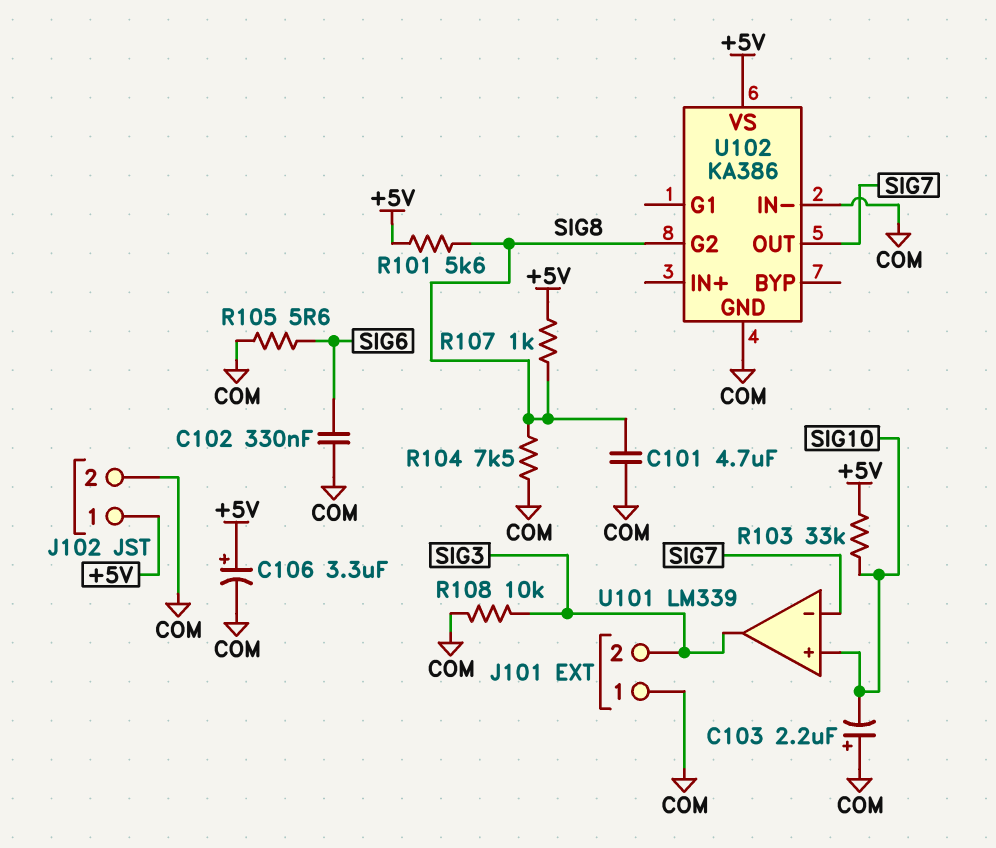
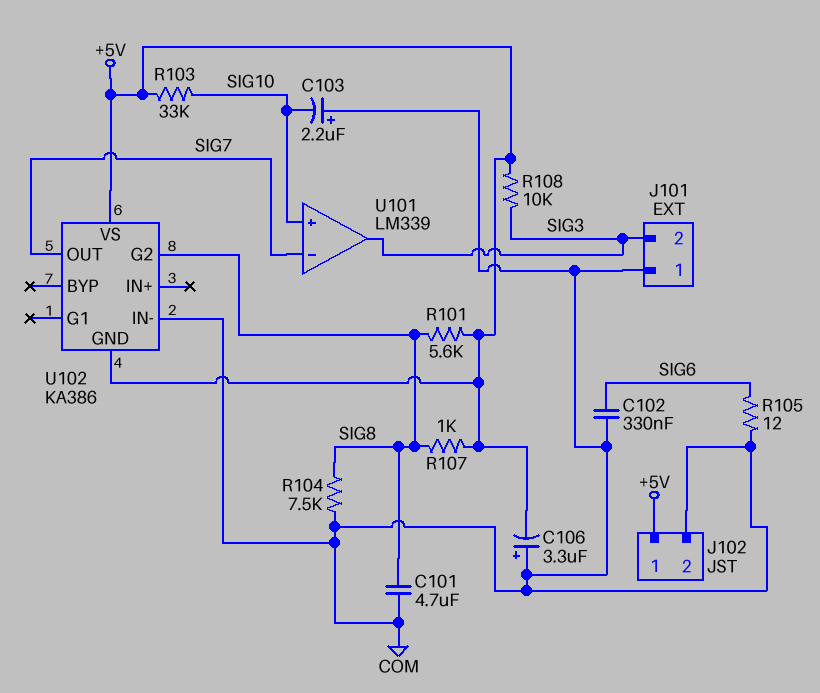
C106: 3.3uF (plus +5V, minus COM) -> 3.3uF (plus COM, minus +5V)
R105: 5.6 (COM, SIG6) -> 12 (COM, SIG6)
R108: 10k (COM, SIG3) -> 10k (+5V, SIG3)
U102 pin GND: COM -> +5V

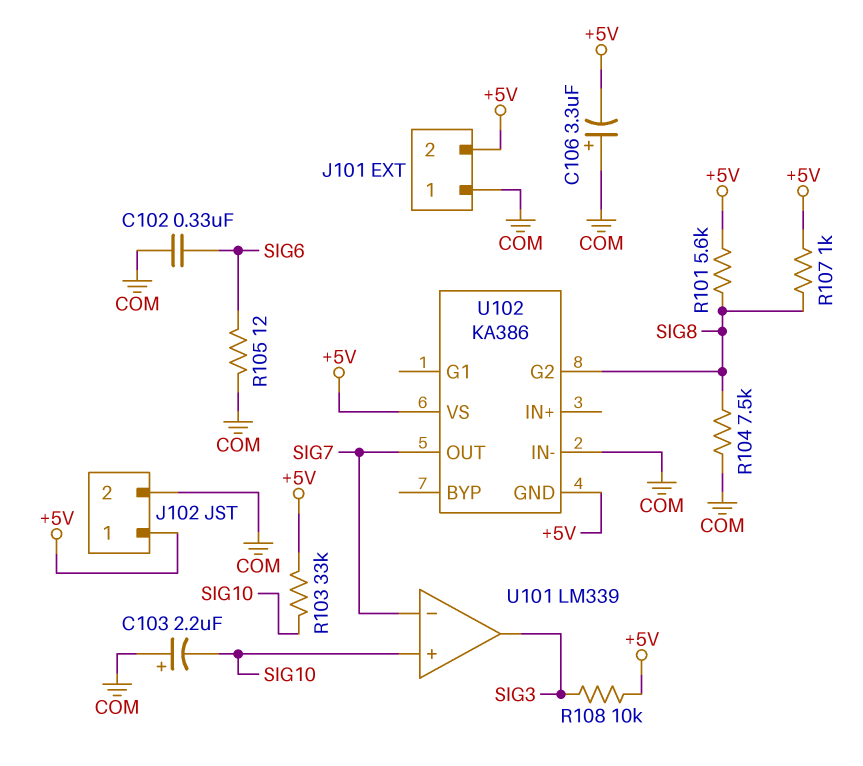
C101: 4.7uF (COM, SIG8) -> none
J101 pin 2: SIG3 -> +5V

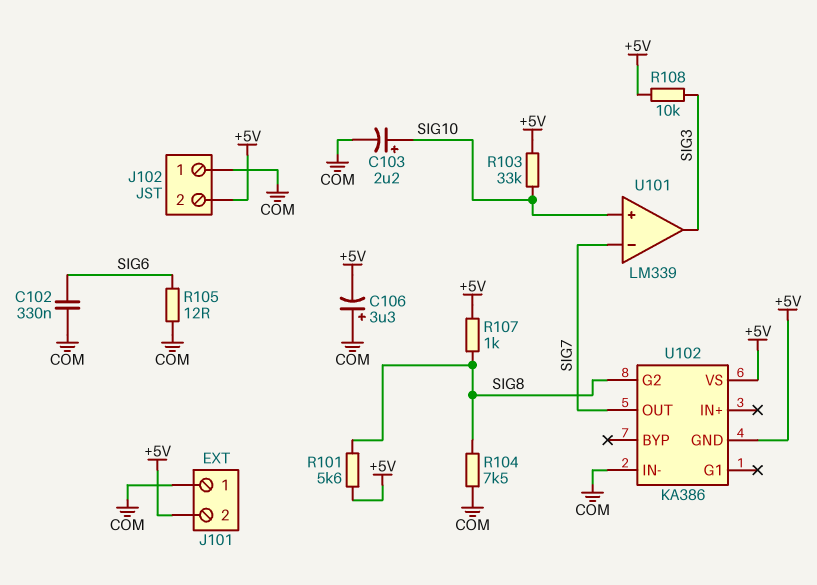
C103: 2.2uF (plus COM, minus SIG10) -> 2.2uF (plus SIG10, minus COM)
J102 pin 1: +5V -> COM
J102 pin 2: COM -> +5V

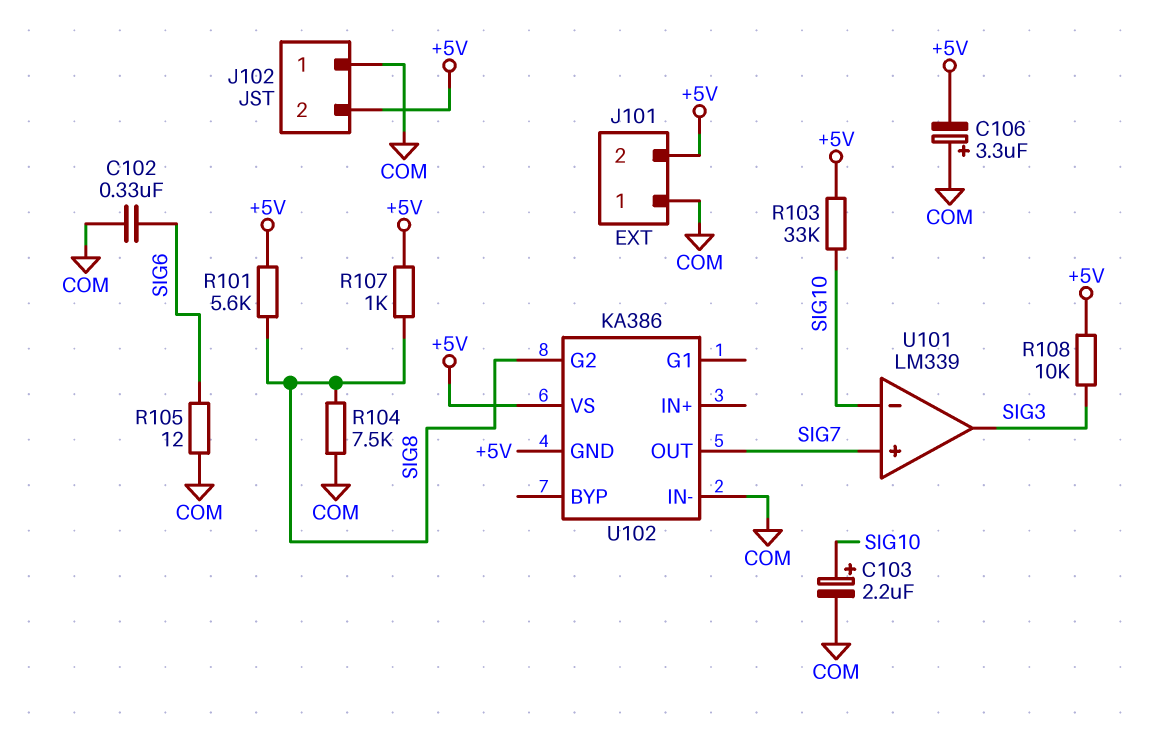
U101 pin in+: SIG10 -> SIG7
U101 pin in-: SIG7 -> SIG10

